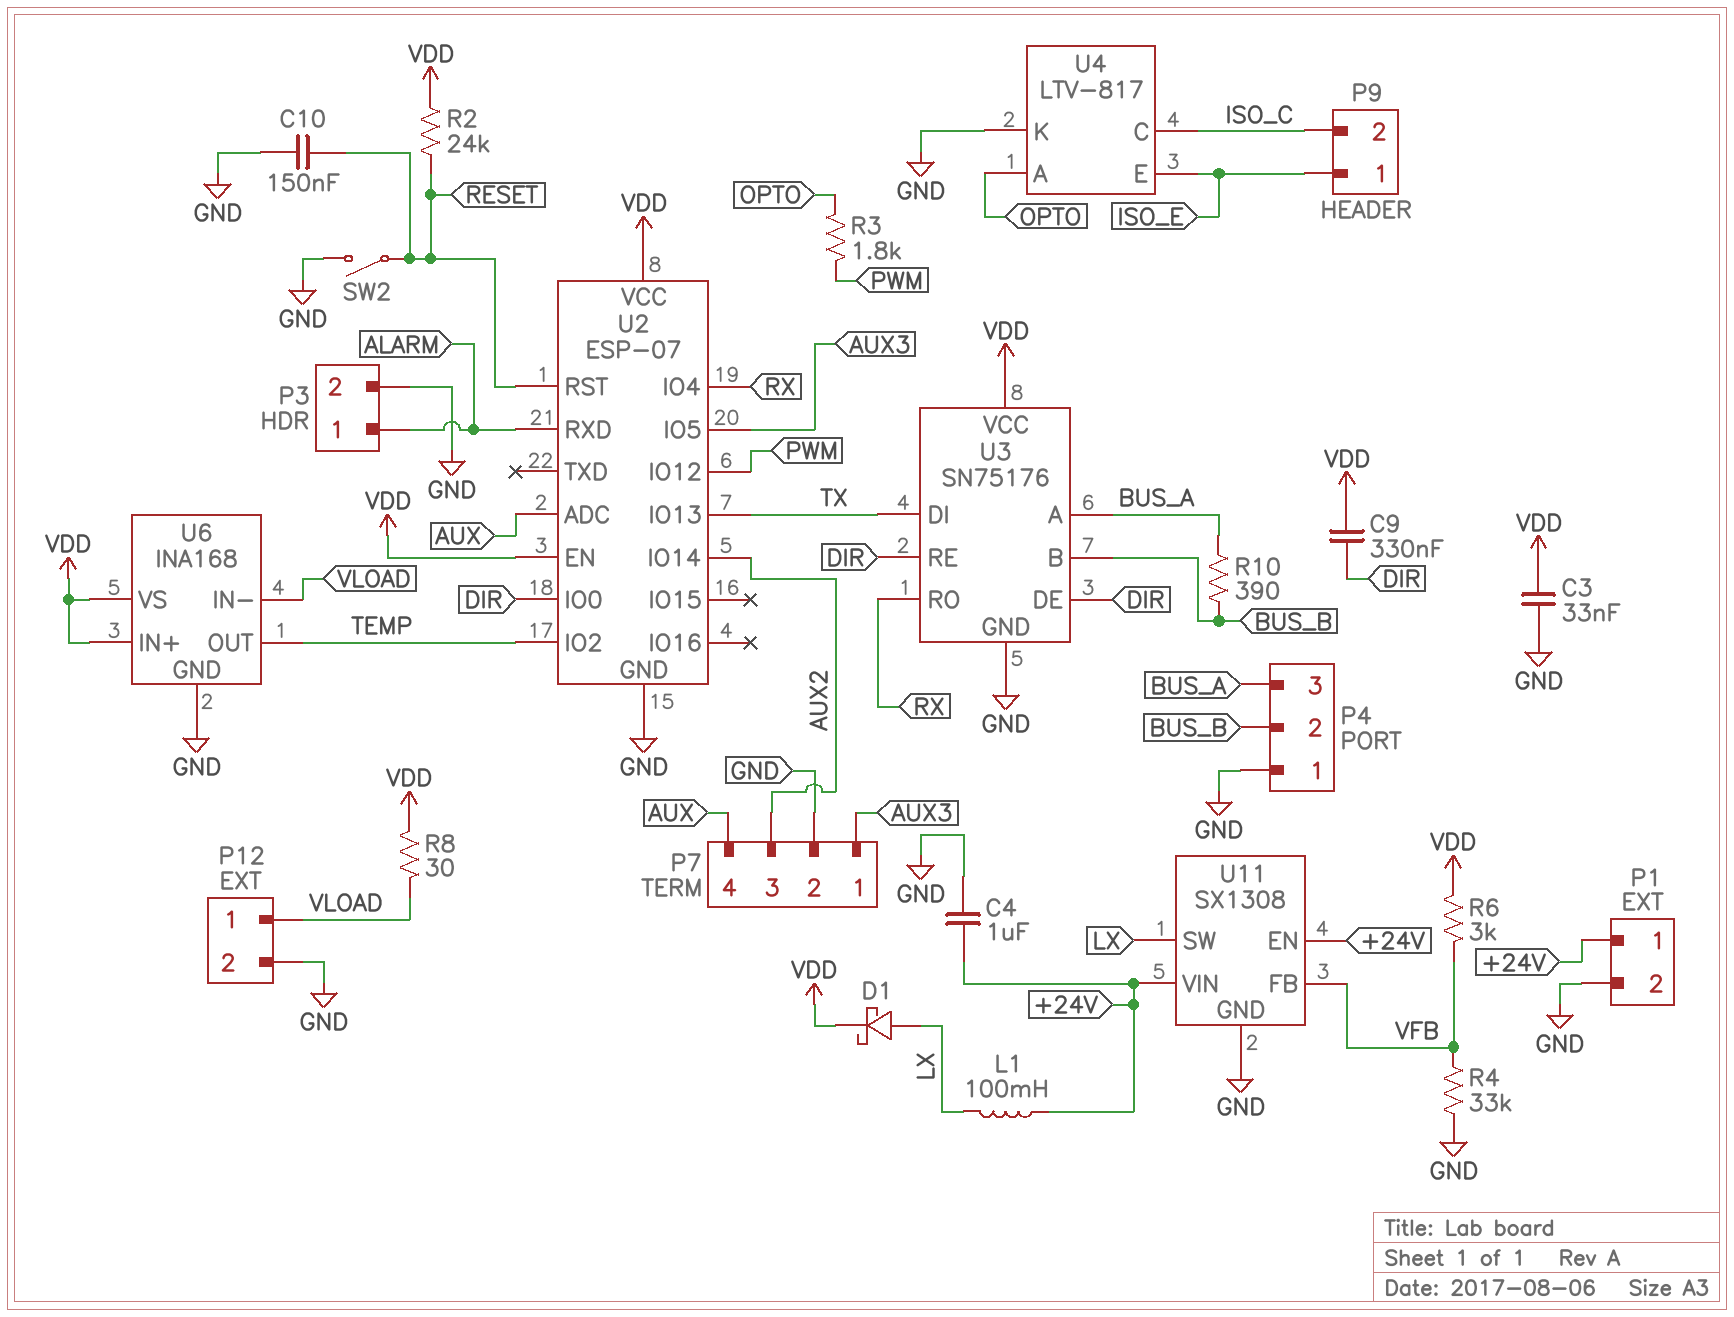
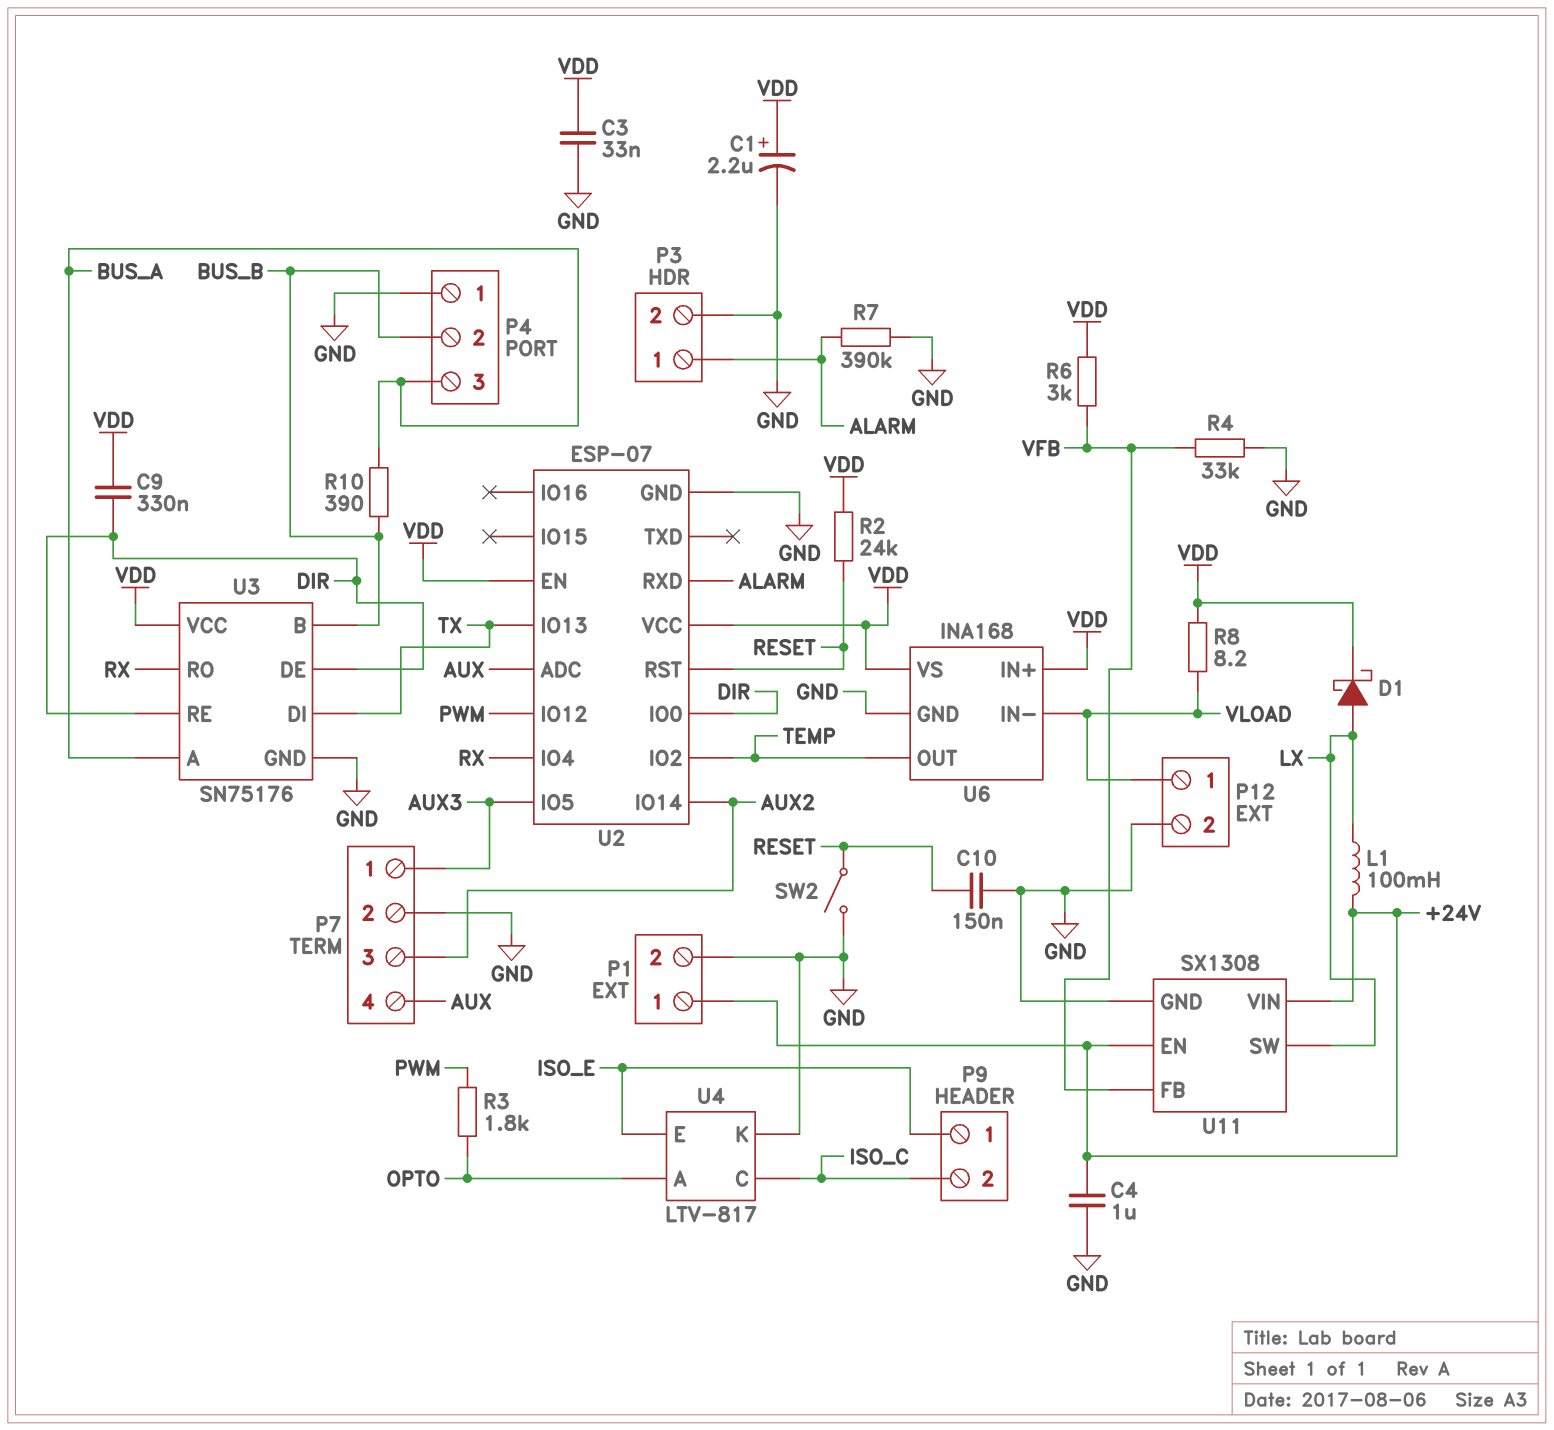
C1: none -> 2.2uF (plus VDD, minus GND)
R7: none -> 390k (ALARM, GND)
R8: 30 (VDD, VLOAD) -> 8.2 (VDD, VLOAD)

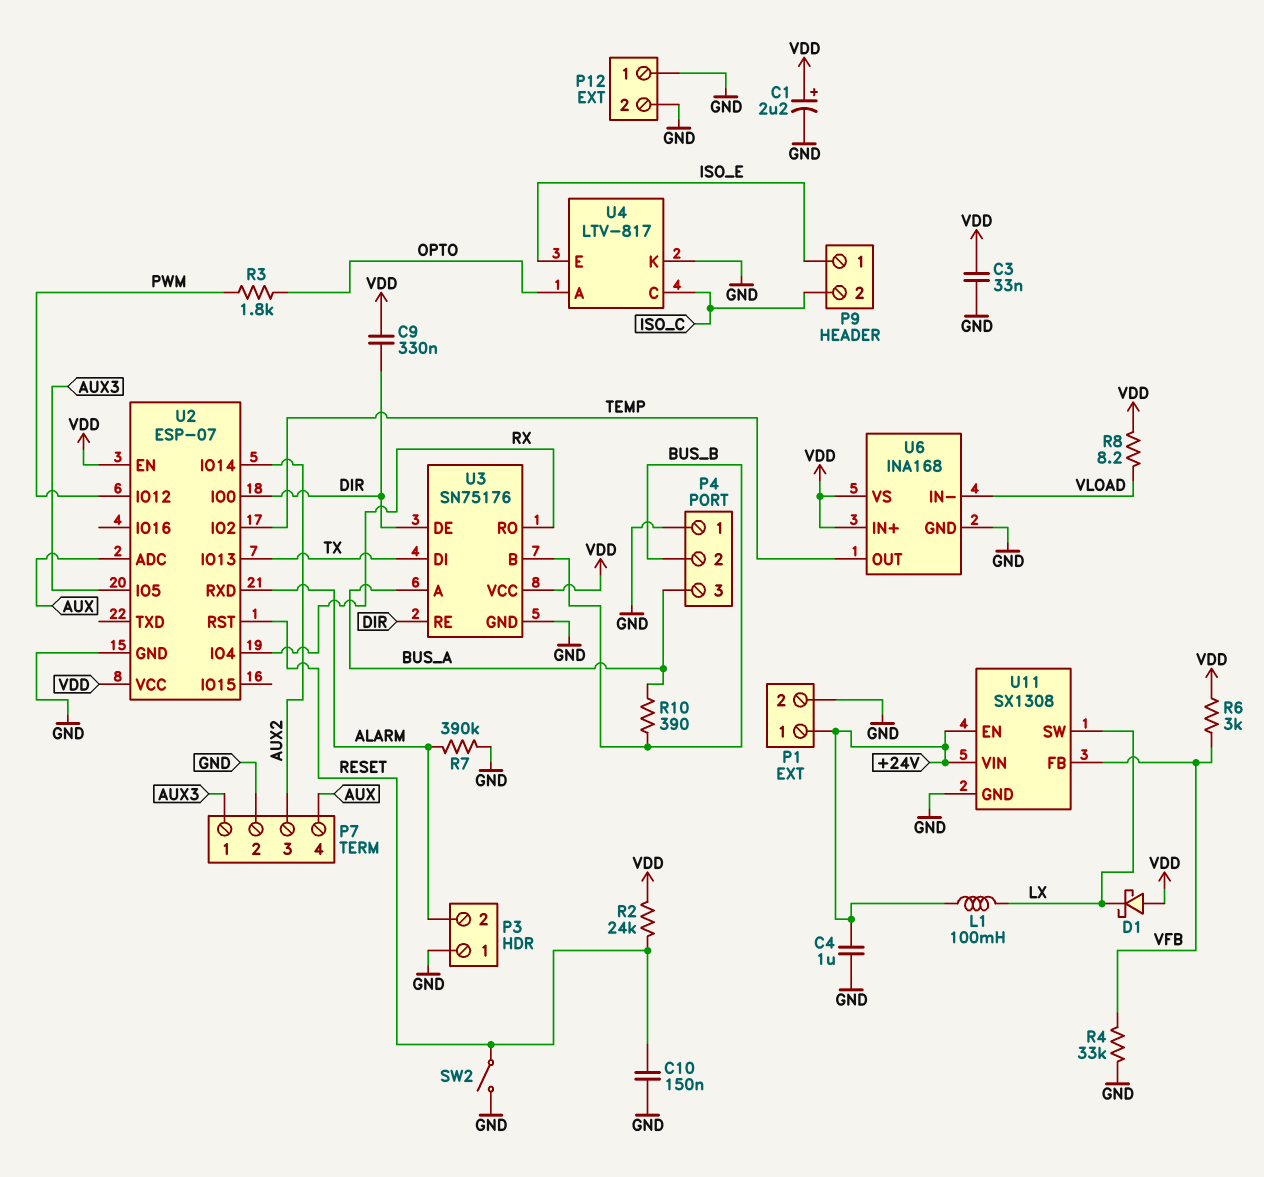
D1: schottky (A LX, K VDD) -> schottky (A VDD, K LX)
P3 pin 1: ALARM -> GND
P3 pin 2: GND -> ALARM
P12 pin 1: VLOAD -> GND

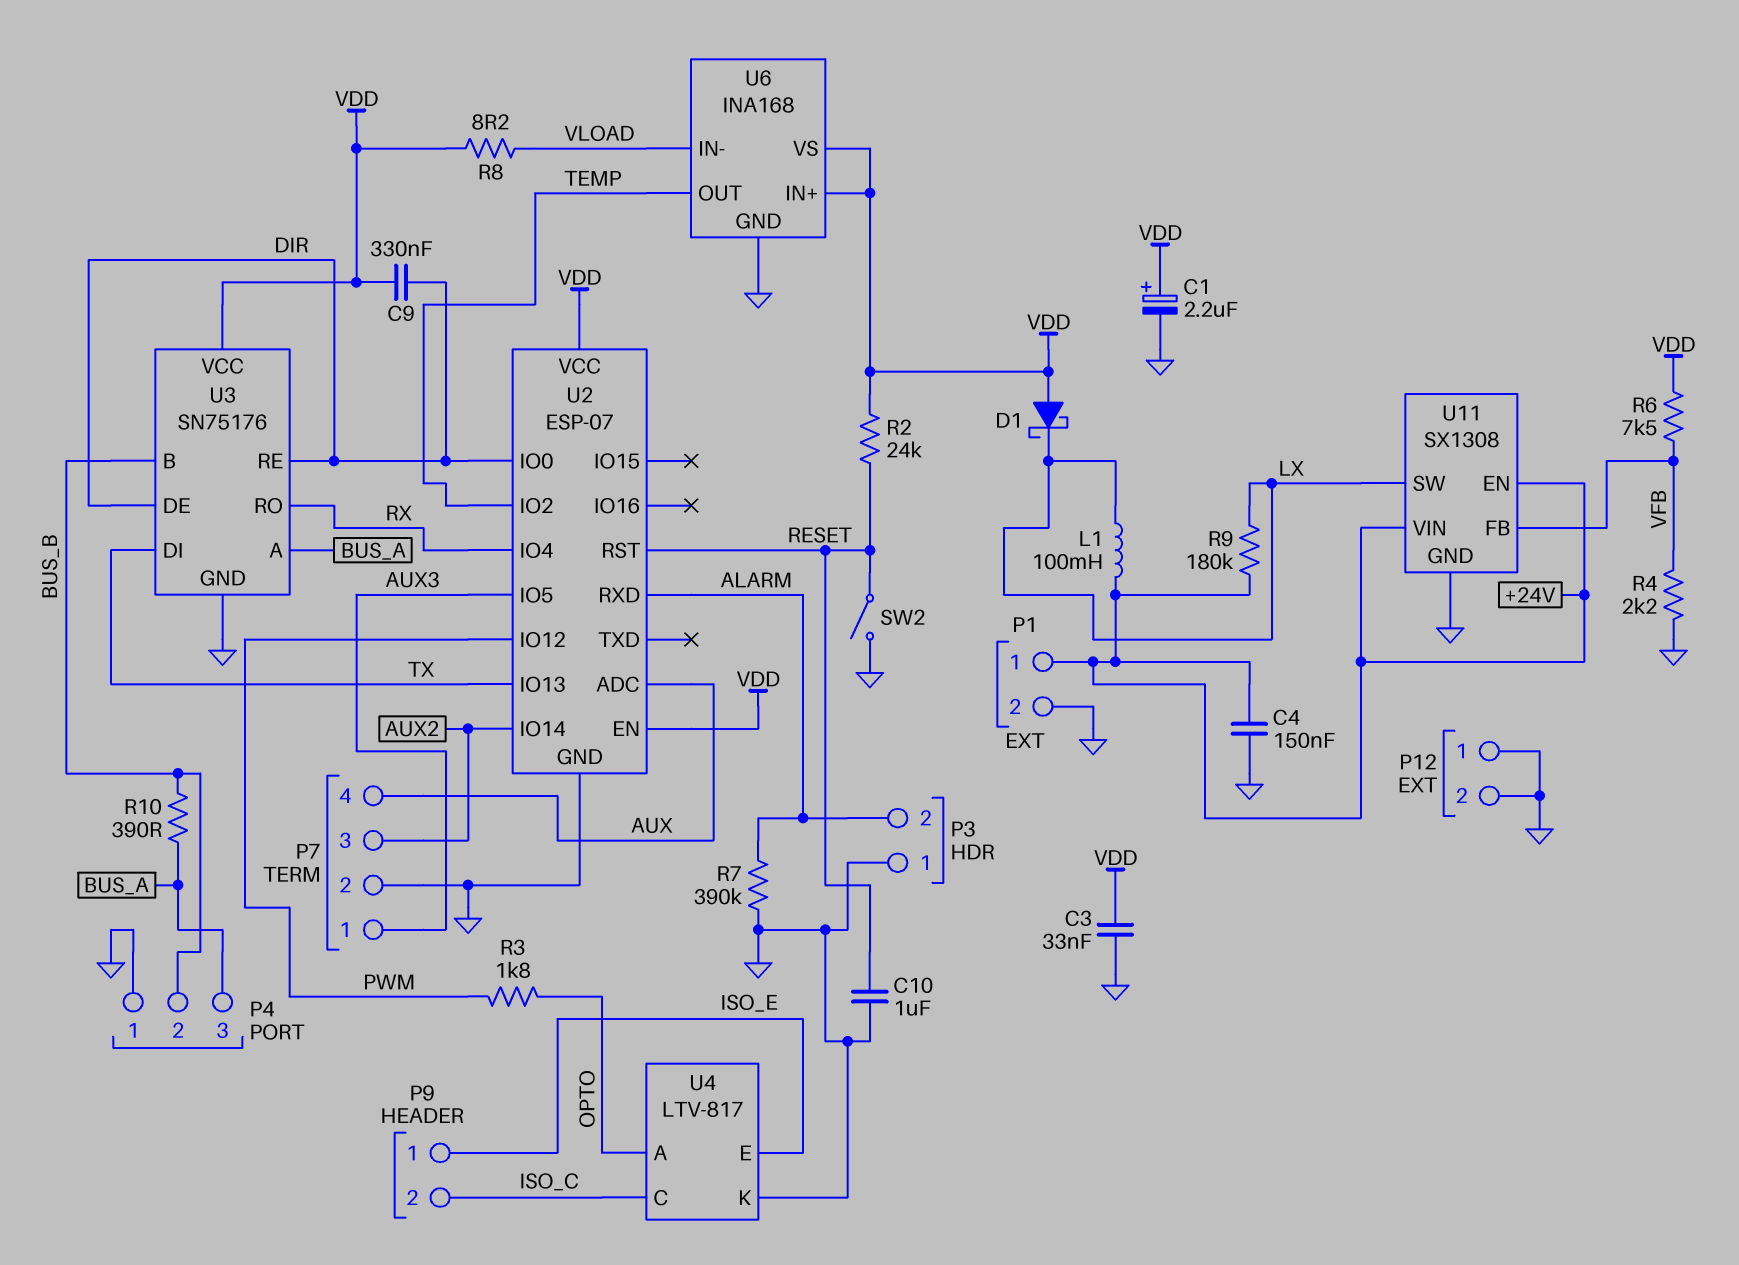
C4: 1uF (+24V, GND) -> 150nF (+24V, GND)
C10: 150nF (GND, RESET) -> 1uF (GND, RESET)
R4: 33k (GND, VFB) -> 2.2k (GND, VFB)
R6: 3k (VDD, VFB) -> 7.5k (VDD, VFB)
R9: none -> 180k (+24V, LX)

